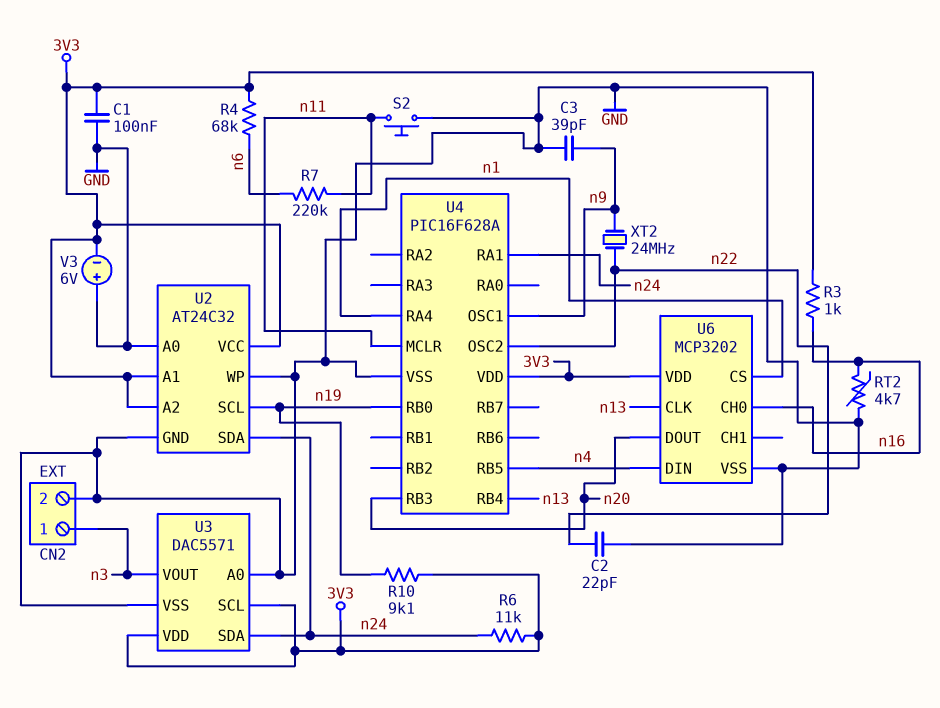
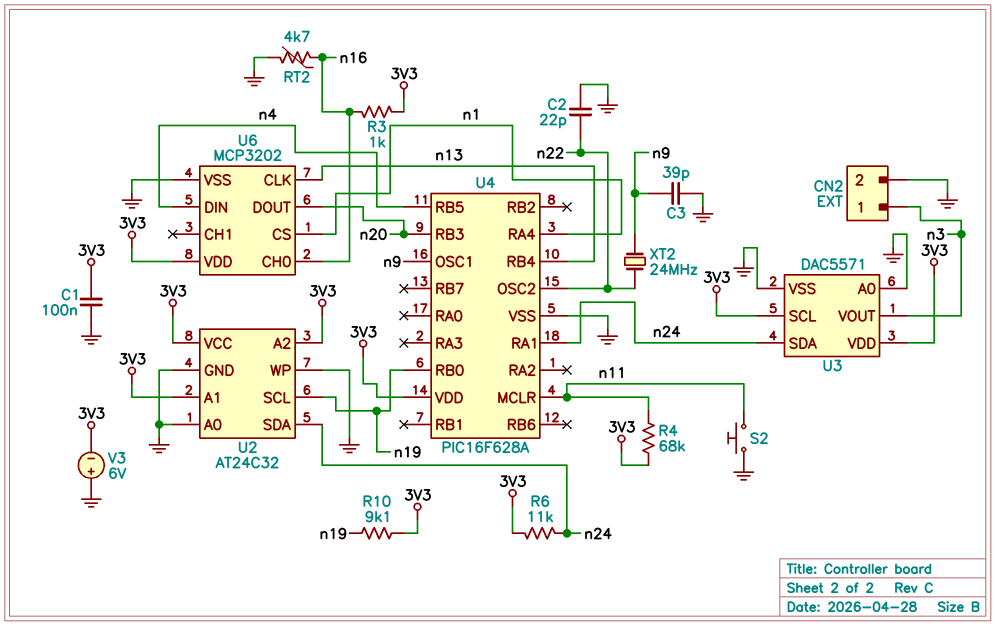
R4: 68k (3V3, n6) -> 68k (3V3, n11)
R7: 220k (n6, n11) -> none

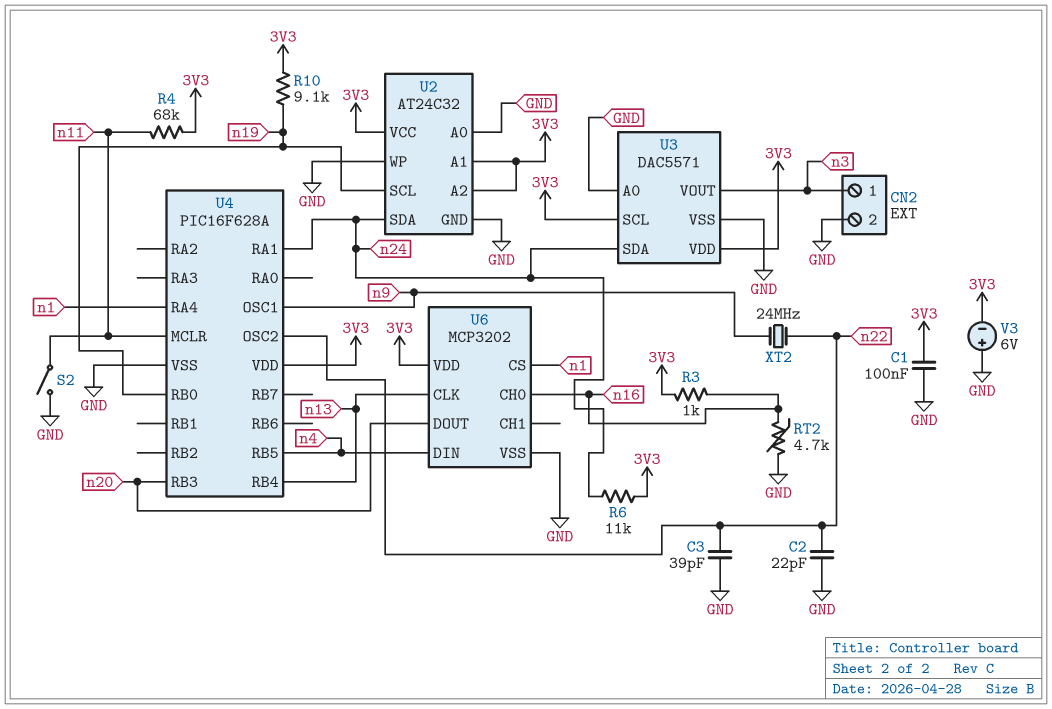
C3: 39pF (GND, n9) -> 39pF (GND, n22)
S2: button (GND, n11) -> switch (GND, n11)

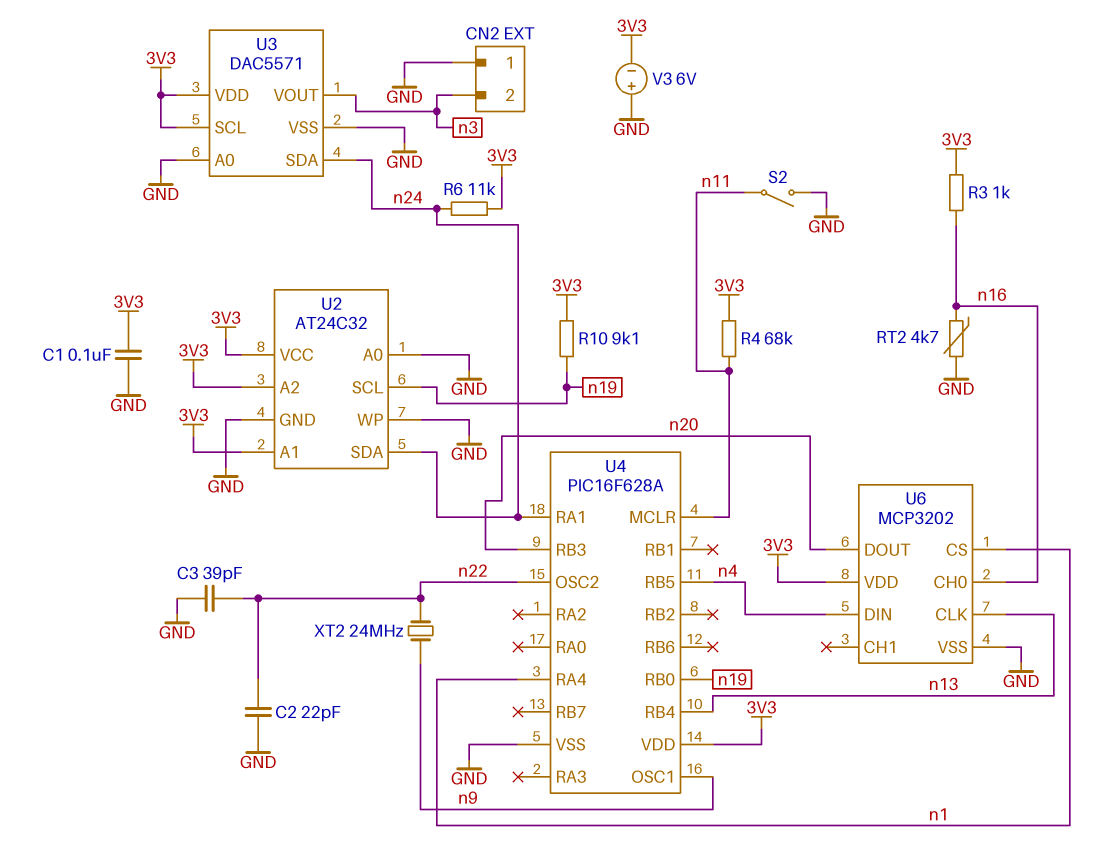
CN2 pin 1: n3 -> GND
CN2 pin 2: GND -> n3

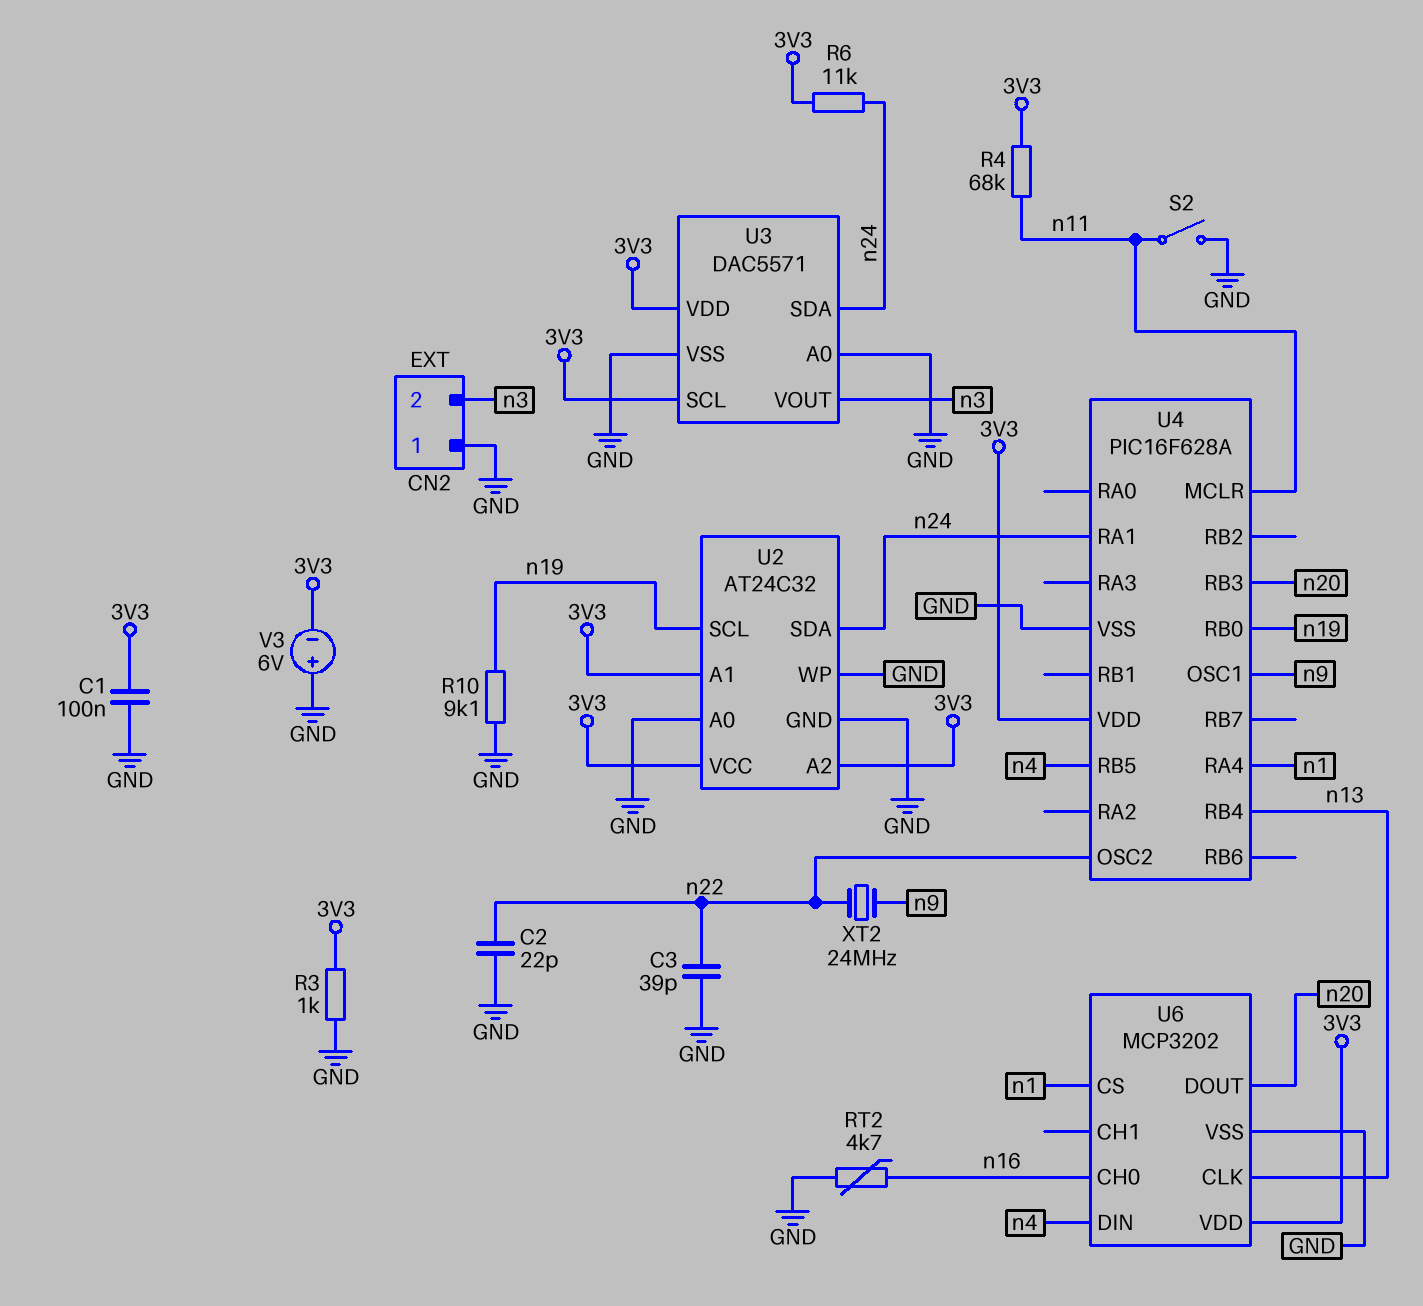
R3: 1k (3V3, n16) -> 1k (3V3, GND)
R10: 9.1k (3V3, n19) -> 9.1k (GND, n19)

